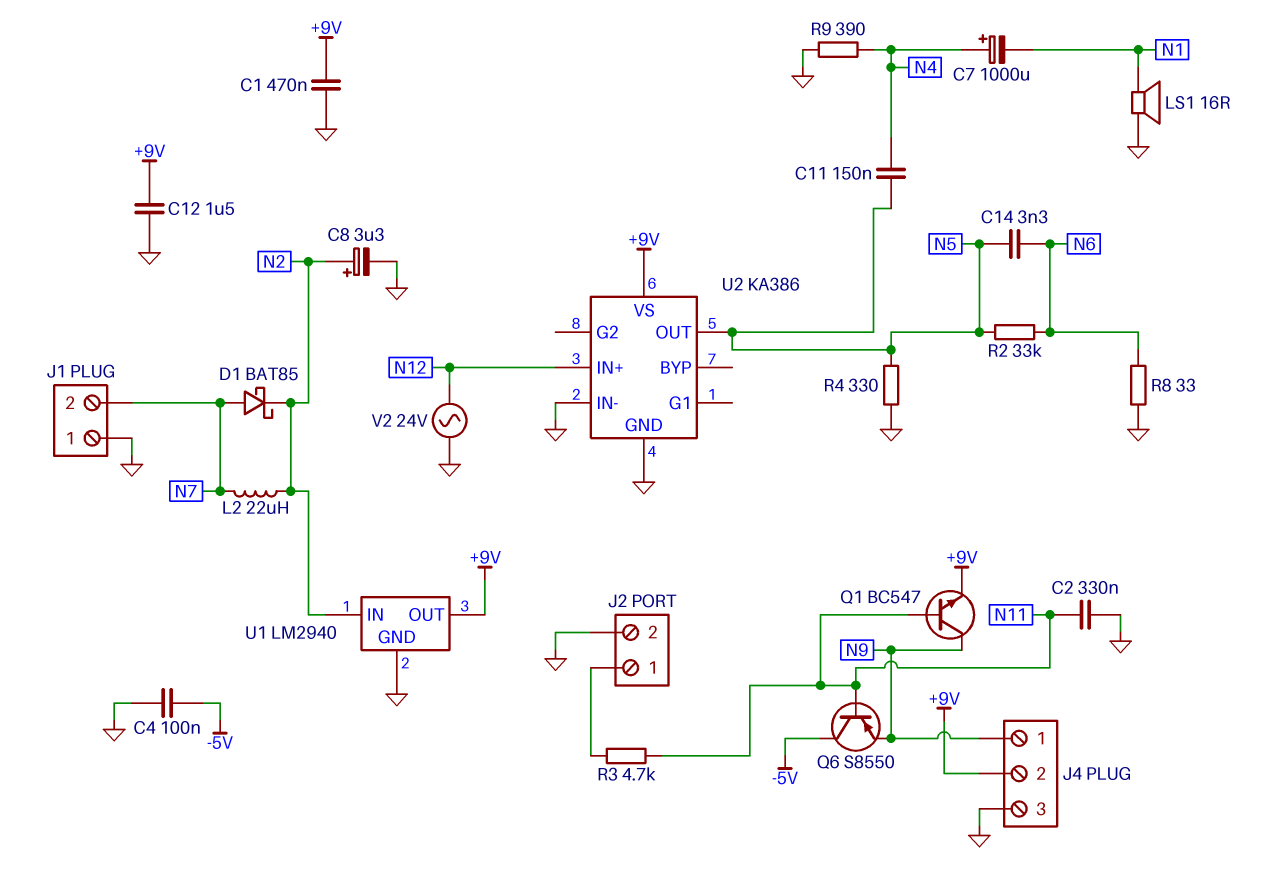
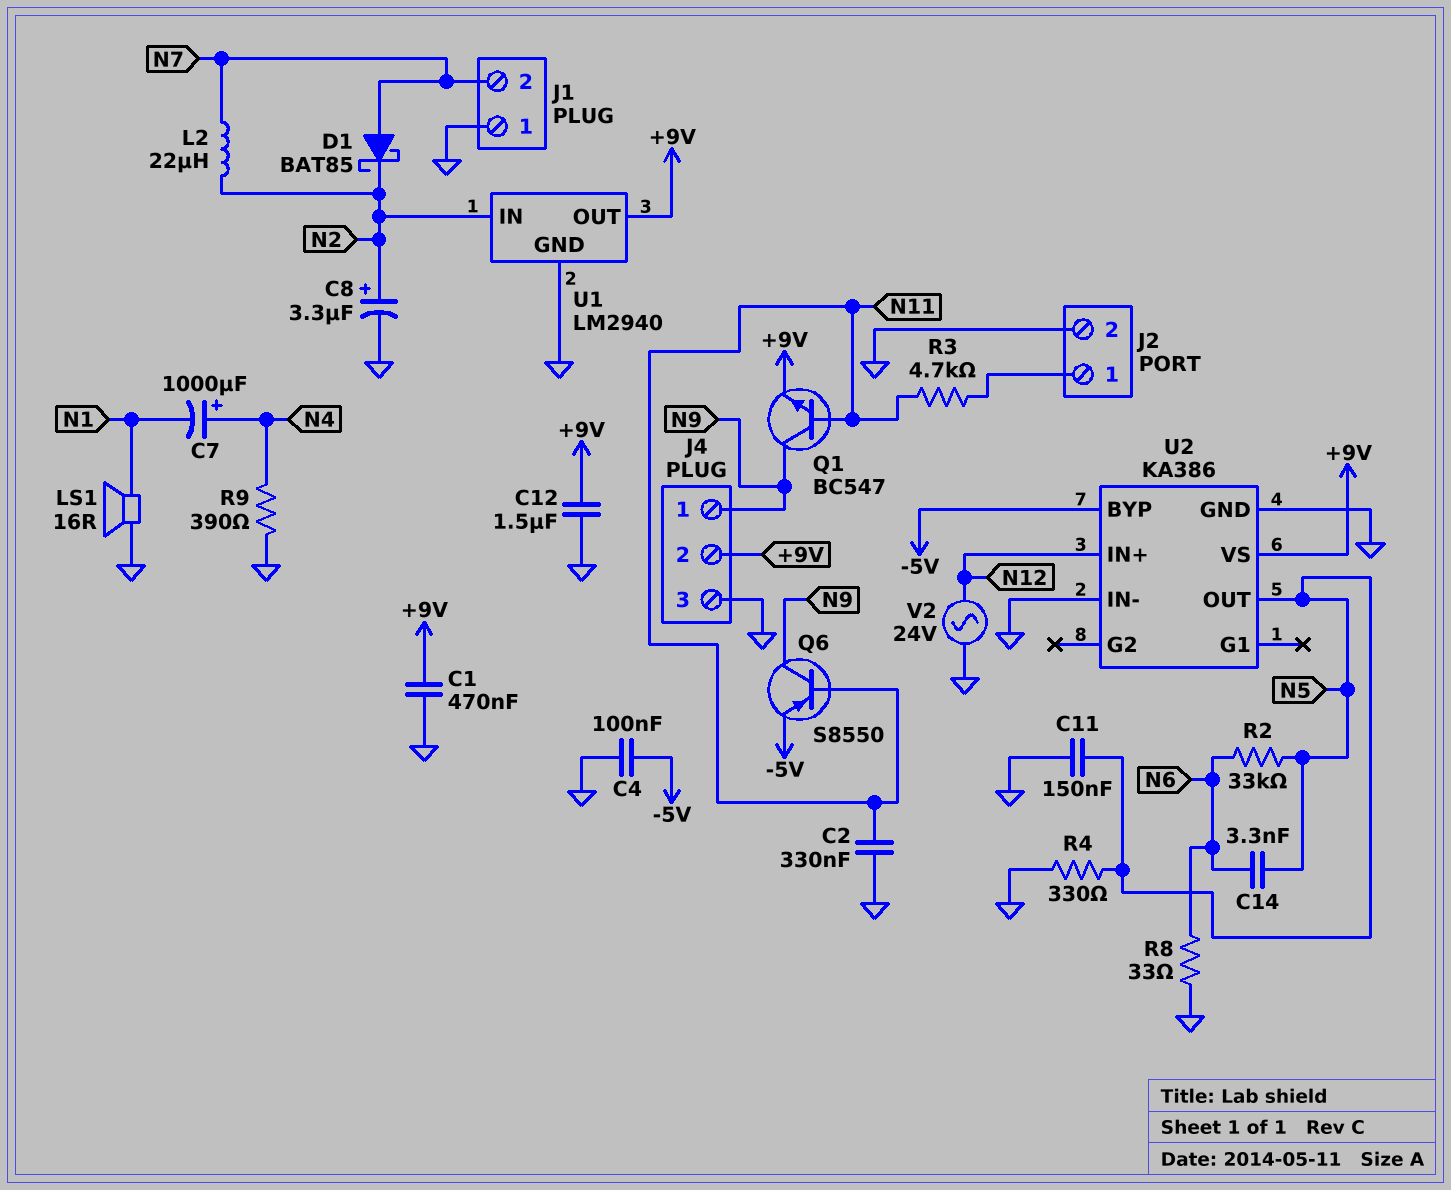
C11: 150nF (N4, N5) -> 150nF (GND, N5)
Q6: PNP S8550 (B N11, C -5V, E N9) -> PNP S8550 (B N11, C N9, E -5V)
U2 pin BYP: none -> -5V

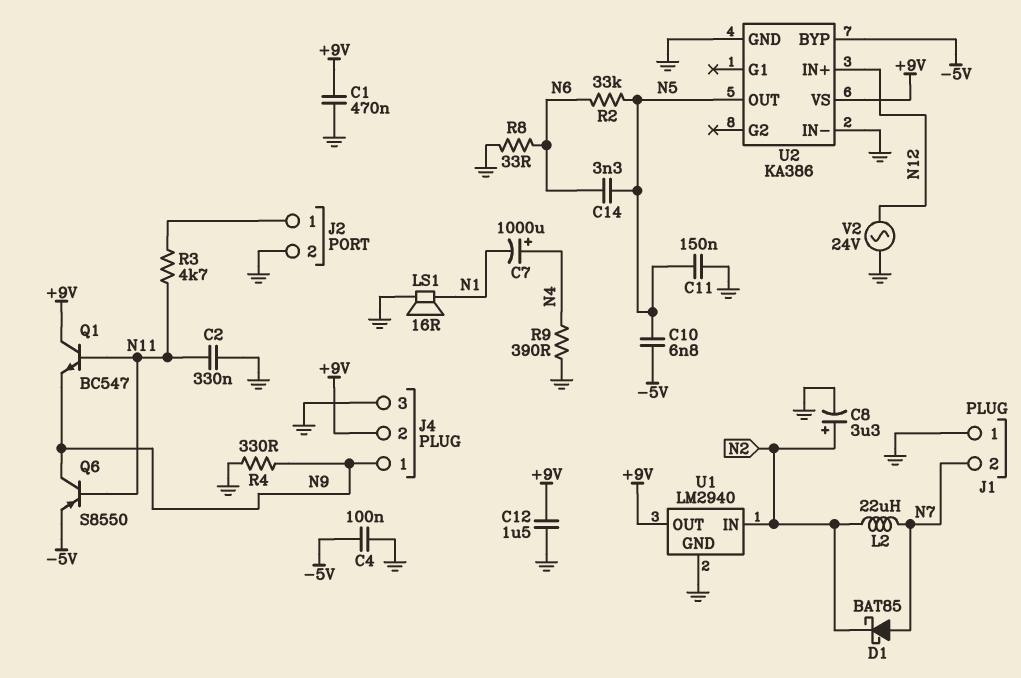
C10: none -> 6.8nF (-5V, N5)
Q1: NPN BC547 (B N11, C N9, E +9V) -> NPN BC547 (B N11, C +9V, E N9)
R4: 330 (GND, N5) -> 330 (GND, N9)

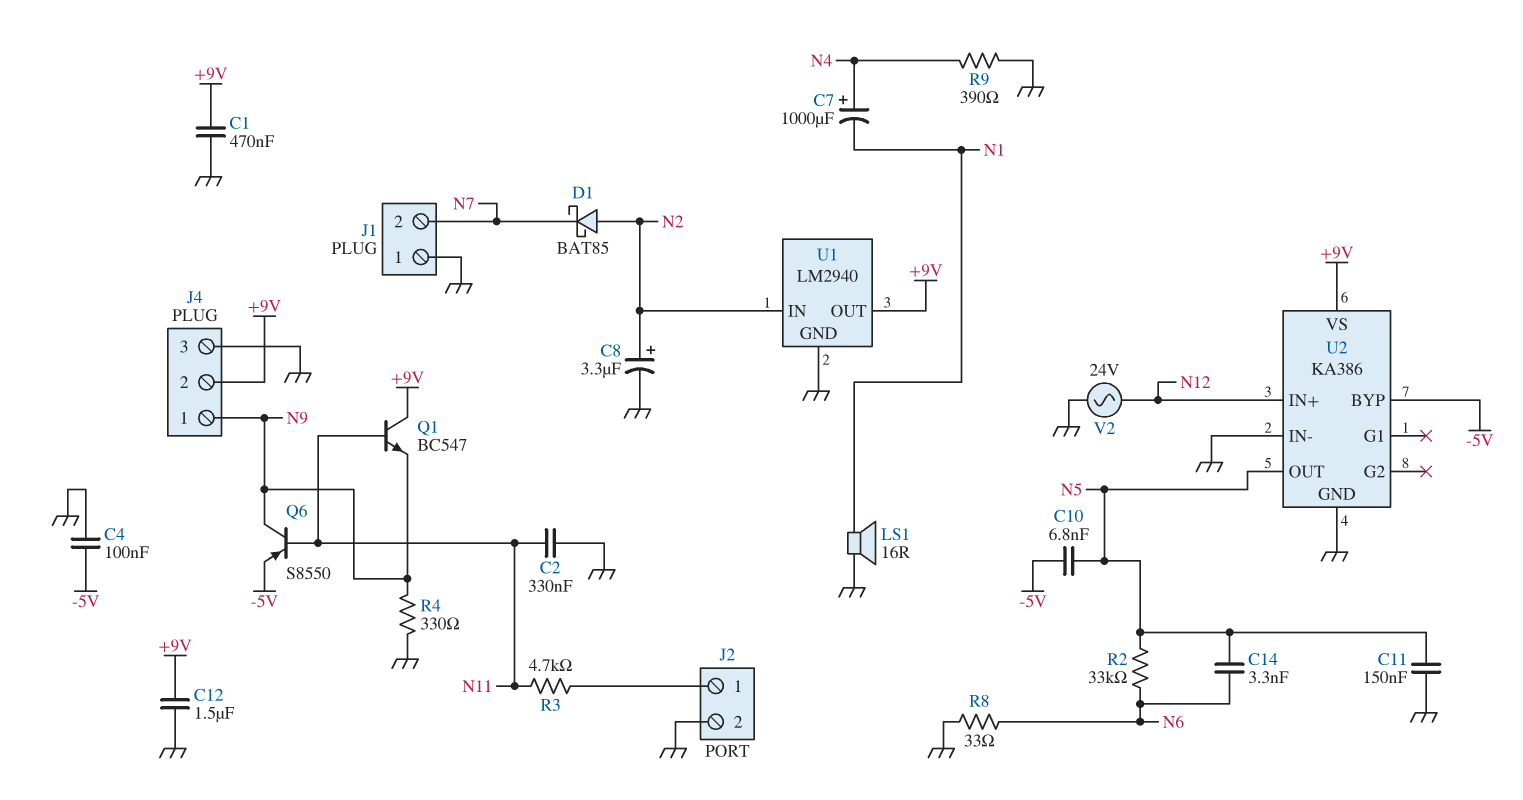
D1: schottky BAT85 (A N7, K N2) -> schottky BAT85 (A N2, K N7)
L2: 22uH (N2, N7) -> none

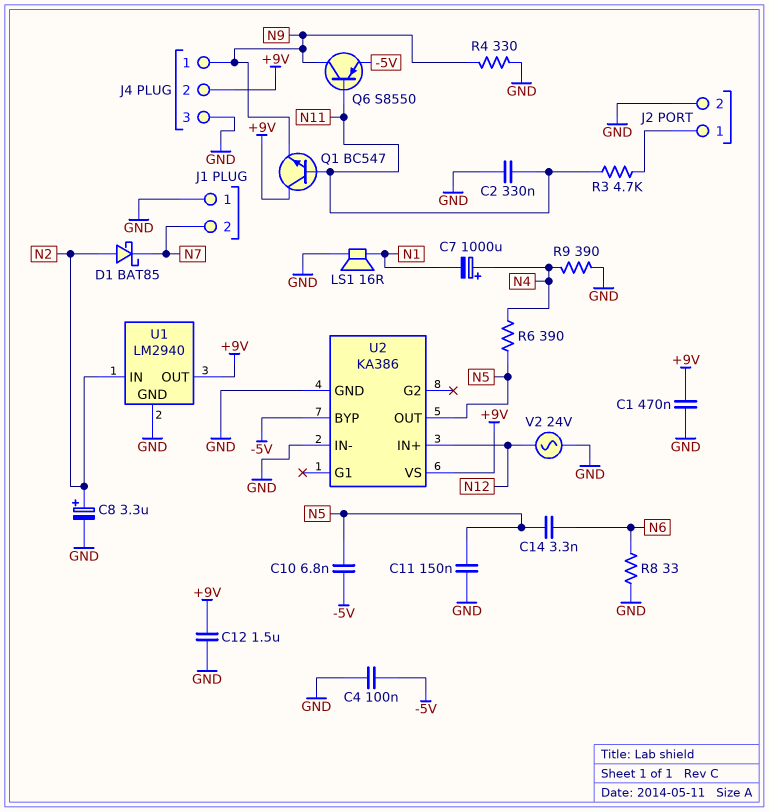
R2: 33k (N5, N6) -> none
R6: none -> 390 (N4, N5)

